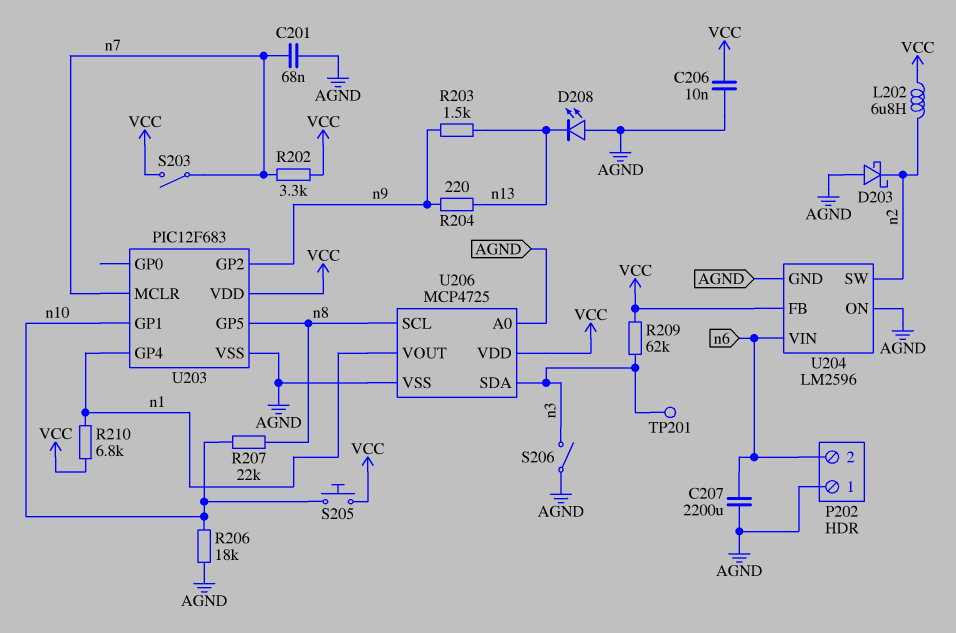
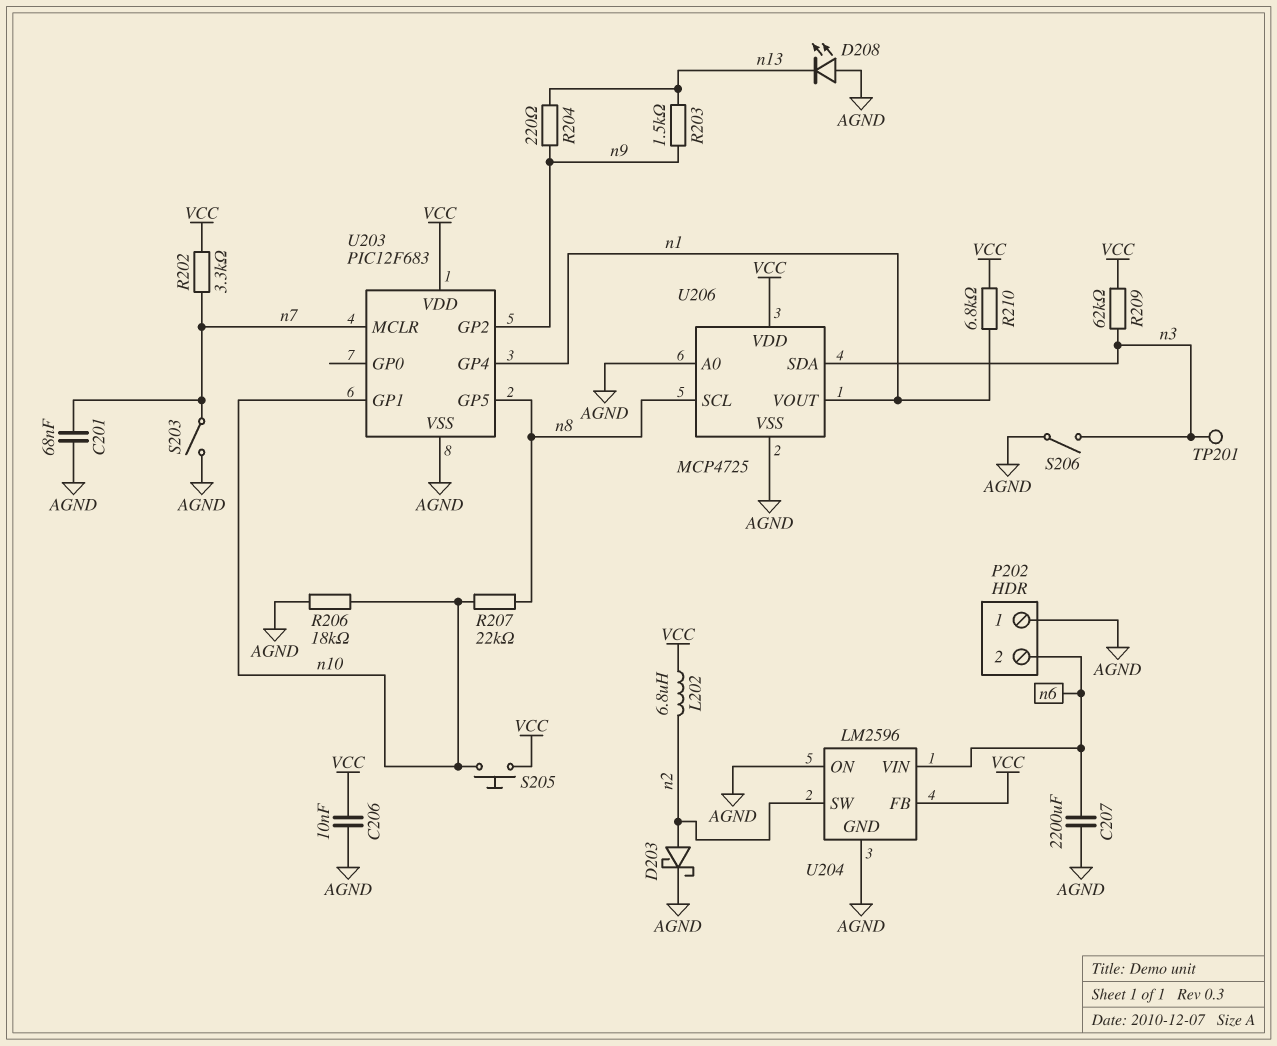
D203: schottky (A AGND, K n2) -> schottky (A n2, K AGND)
S203: switch (VCC, n7) -> switch (AGND, n7)

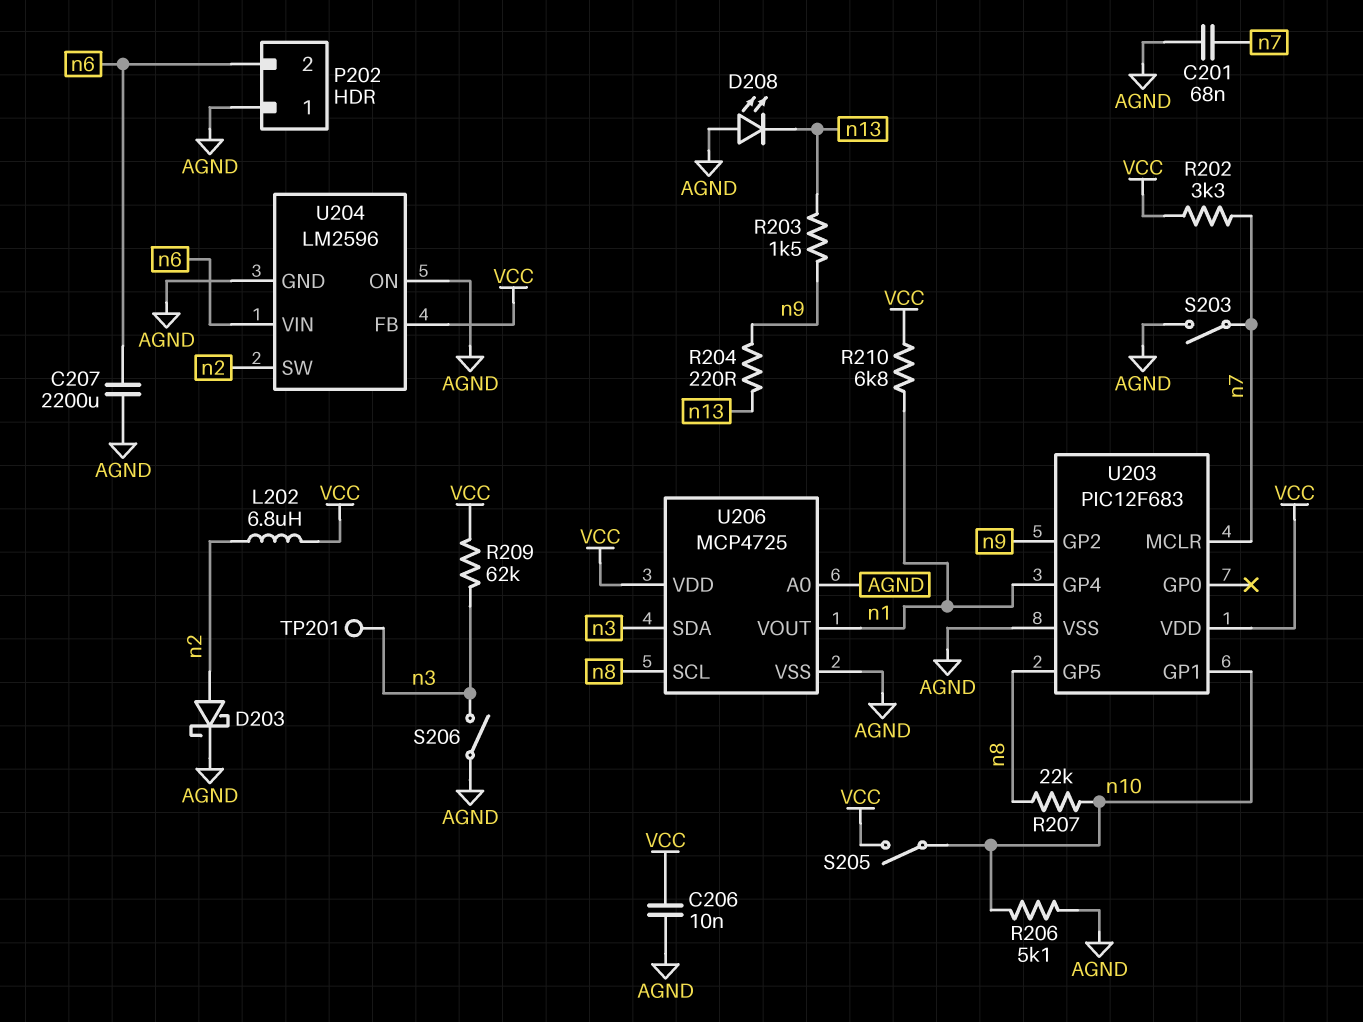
R206: 18k (AGND, n10) -> 5.1k (AGND, n10)
S205: button (VCC, n10) -> switch (VCC, n10)

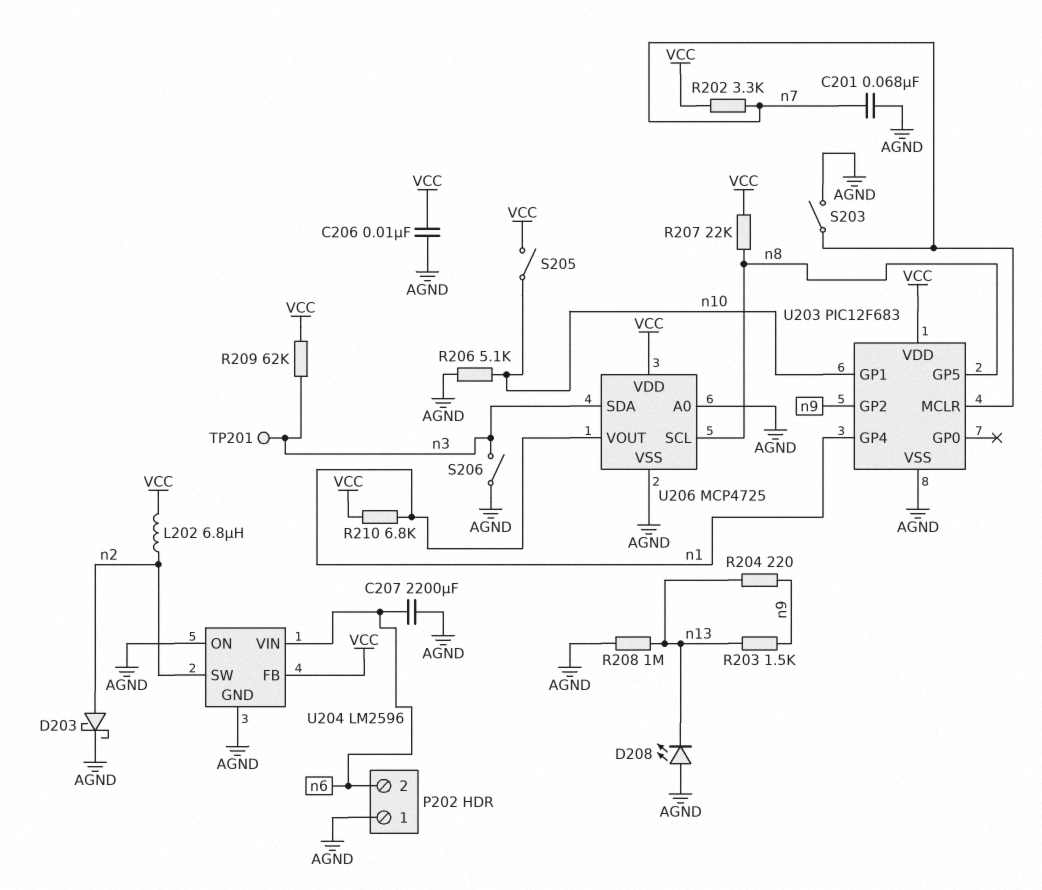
R207: 22k (n8, n10) -> 22k (VCC, n8)
R208: none -> 1M (AGND, n13)

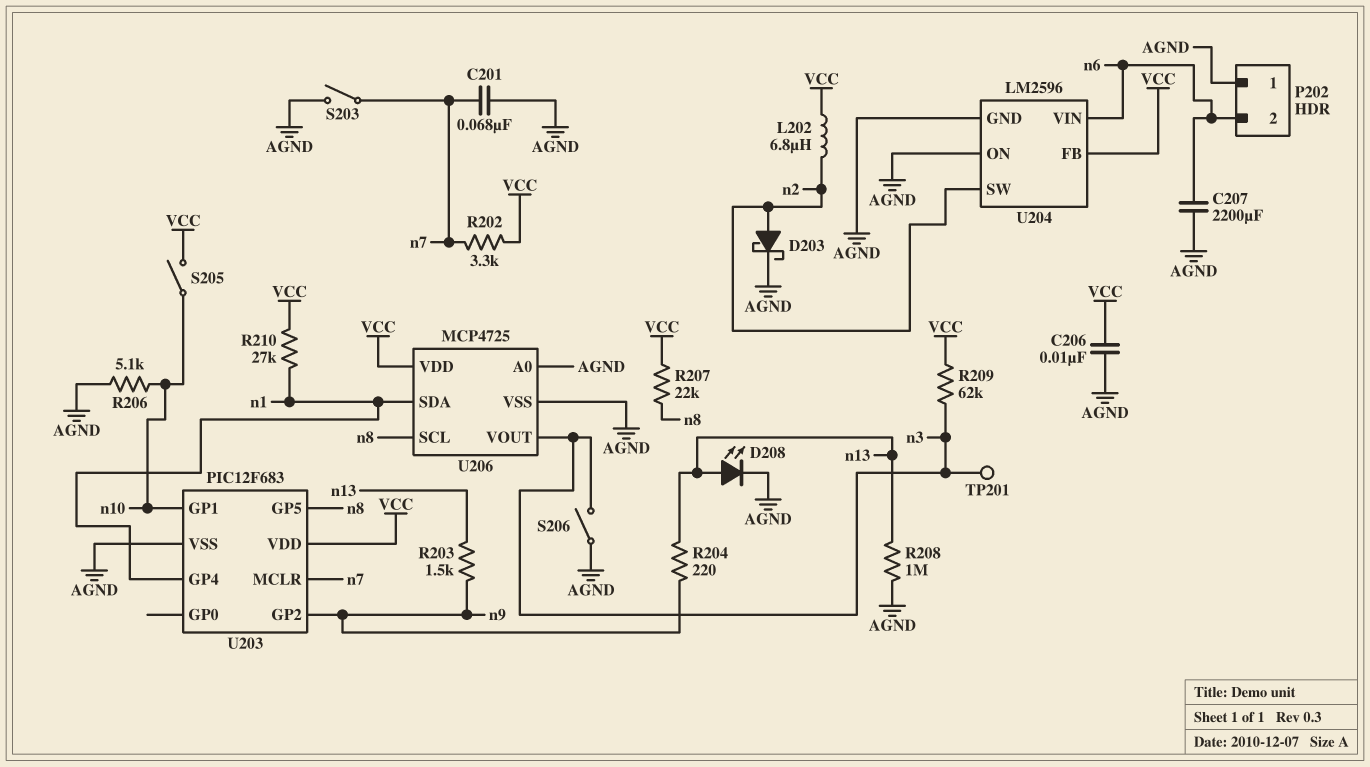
D208: LED (A AGND, K n13) -> LED (A n13, K AGND)
R210: 6.8k (VCC, n1) -> 27k (VCC, n1)
U206 pin SDA: n3 -> n1
U206 pin VOUT: n1 -> n3

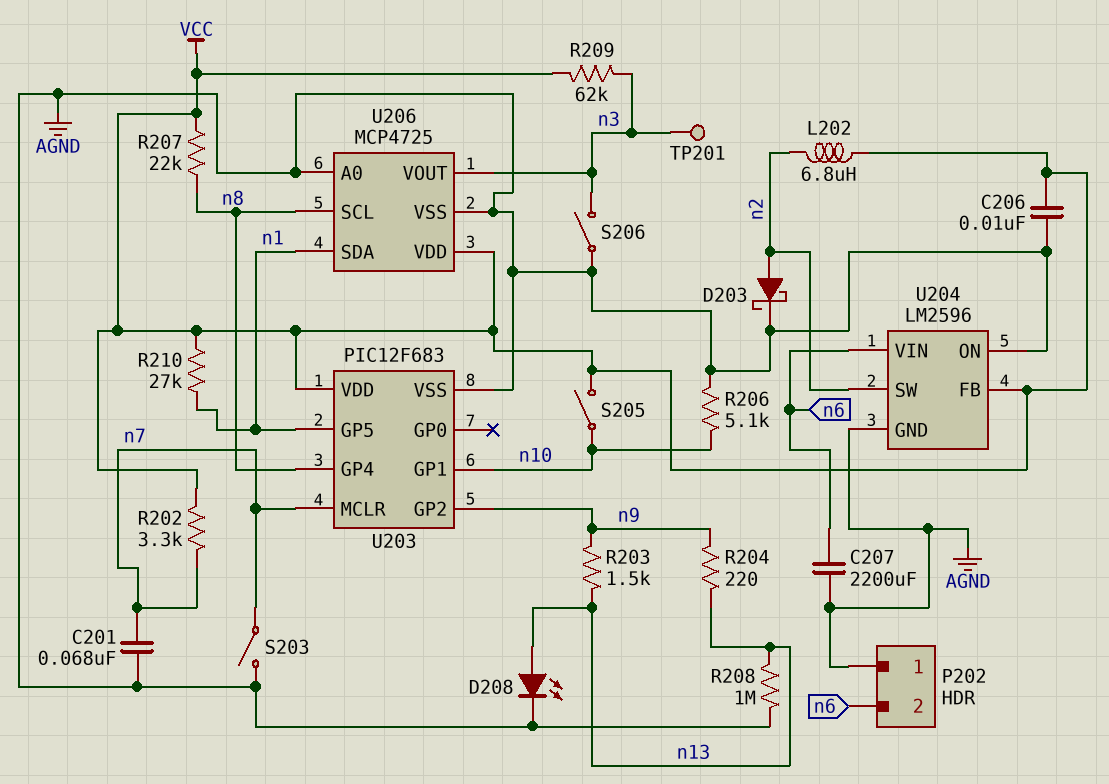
U203 pin GP4: n1 -> n8
U203 pin GP5: n8 -> n1

